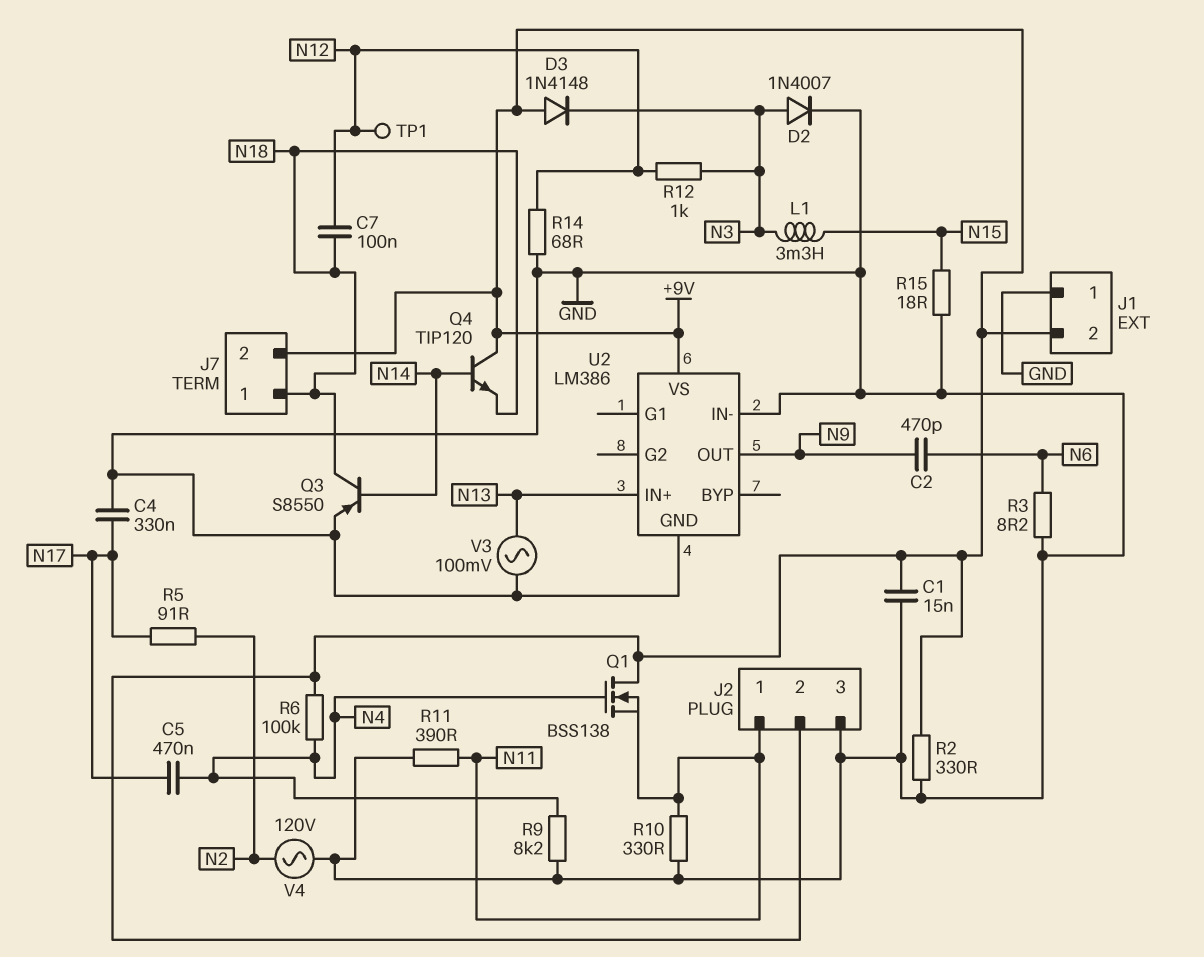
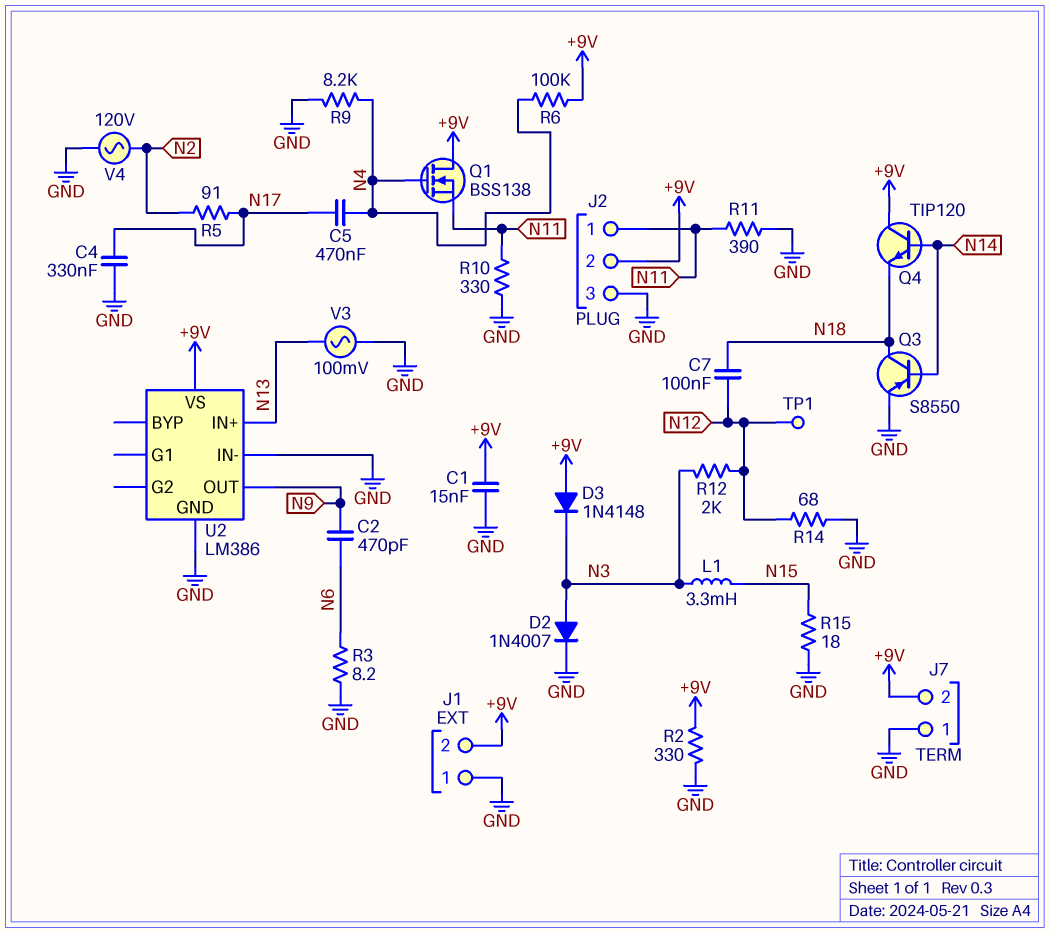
J7 pin 1: N18 -> GND
R12: 1k (N3, N12) -> 2k (N3, N12)

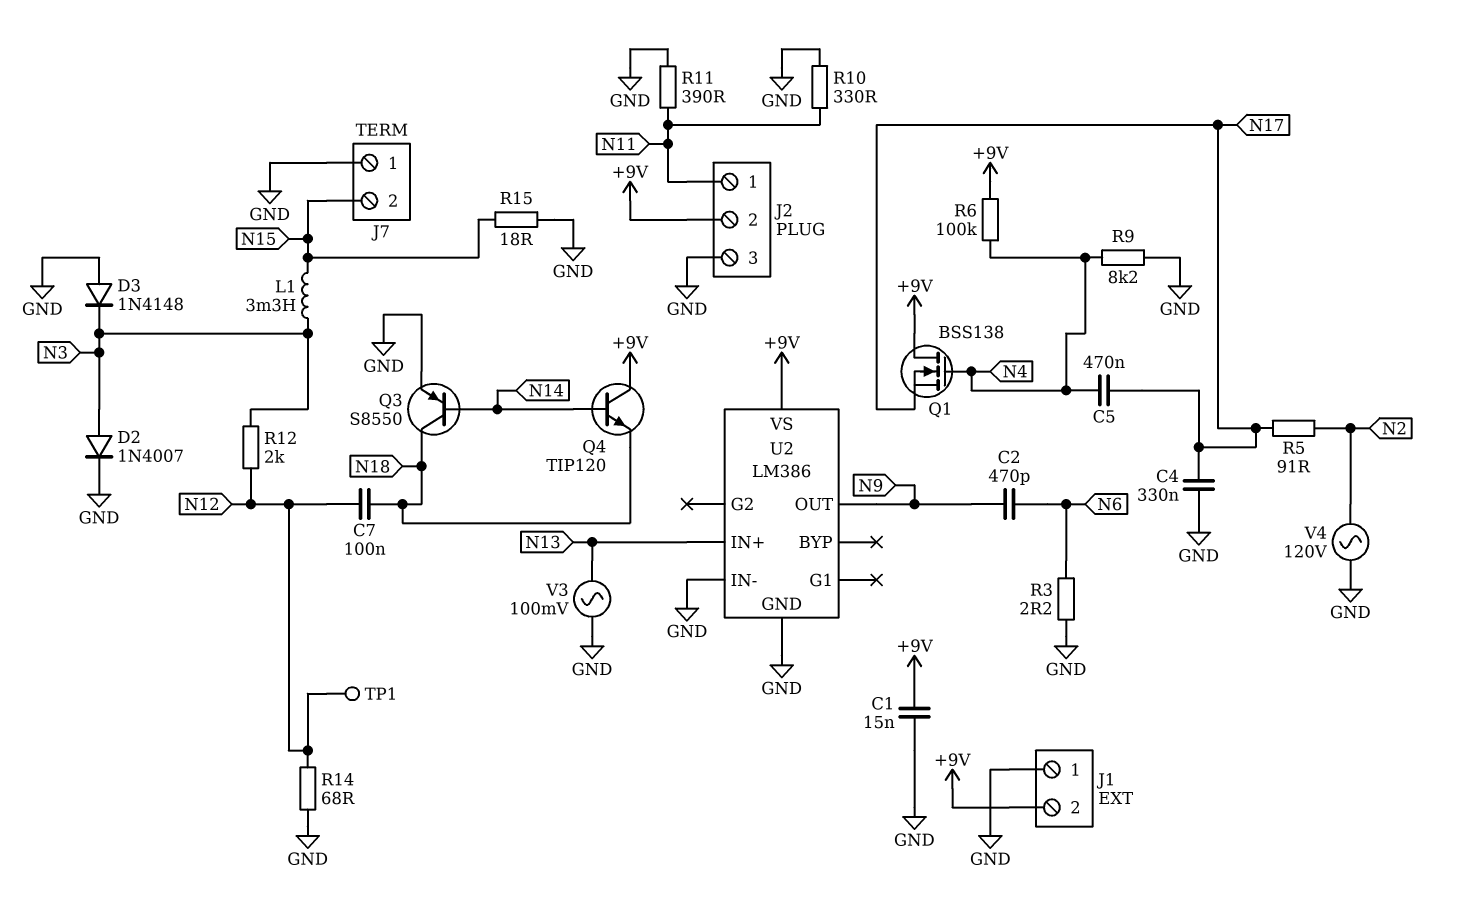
D3: diode 1N4148 (A +9V, K N3) -> diode 1N4148 (A GND, K N3)
J7 pin 2: +9V -> N15
Q1: NMOS BSS138 (G N4, D +9V, S N11) -> NMOS BSS138 (G N4, D +9V, S N17)
R2: 330 (+9V, GND) -> none
R3: 8.2 (GND, N6) -> 2.2 (GND, N6)

